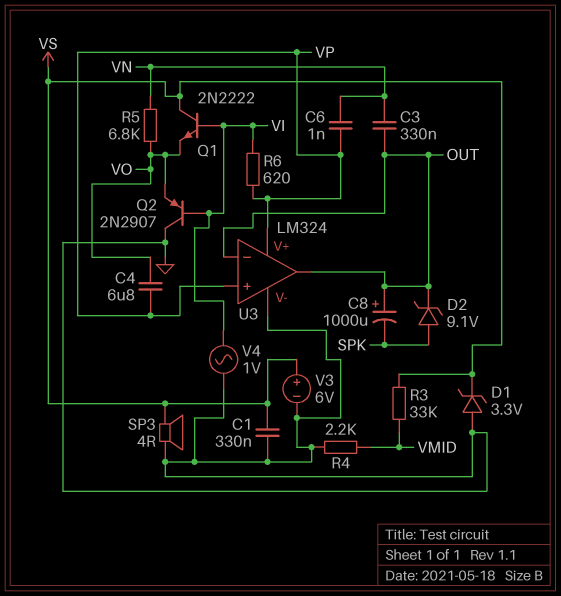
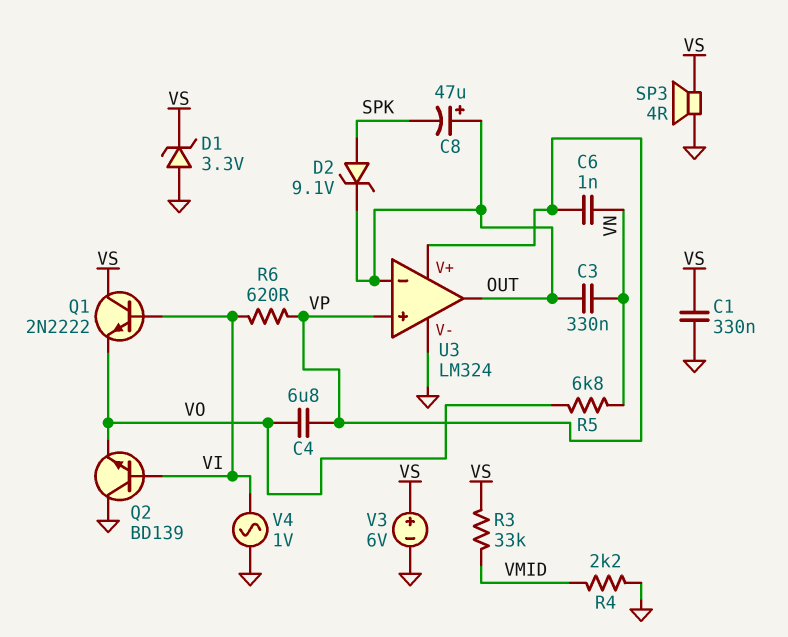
C8: 1000uF (plus OUT, minus SPK) -> 47uF (plus OUT, minus SPK)
Q2: PNP 2N2907 (B VI, C GND, E VO) -> NPN BD139 (B VI, C GND, E VO)

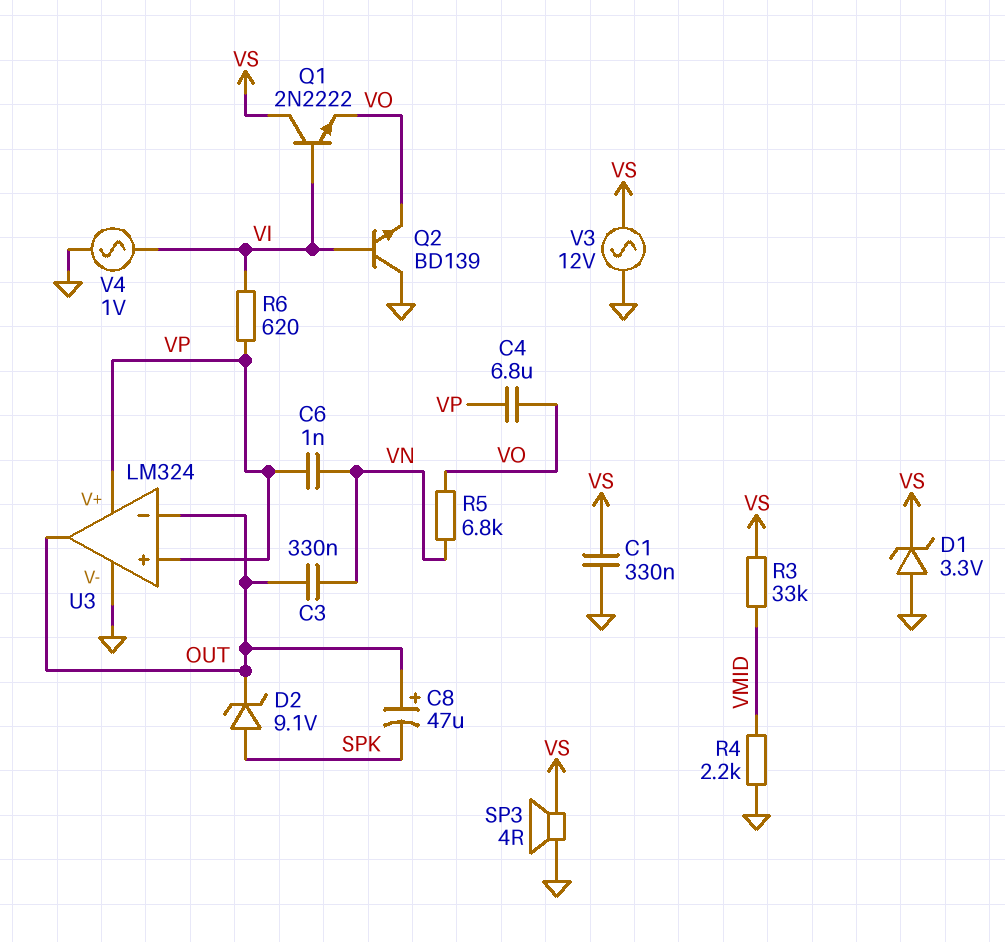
V3: 6V (plus VS, minus GND) -> AC 12V (GND, VS)

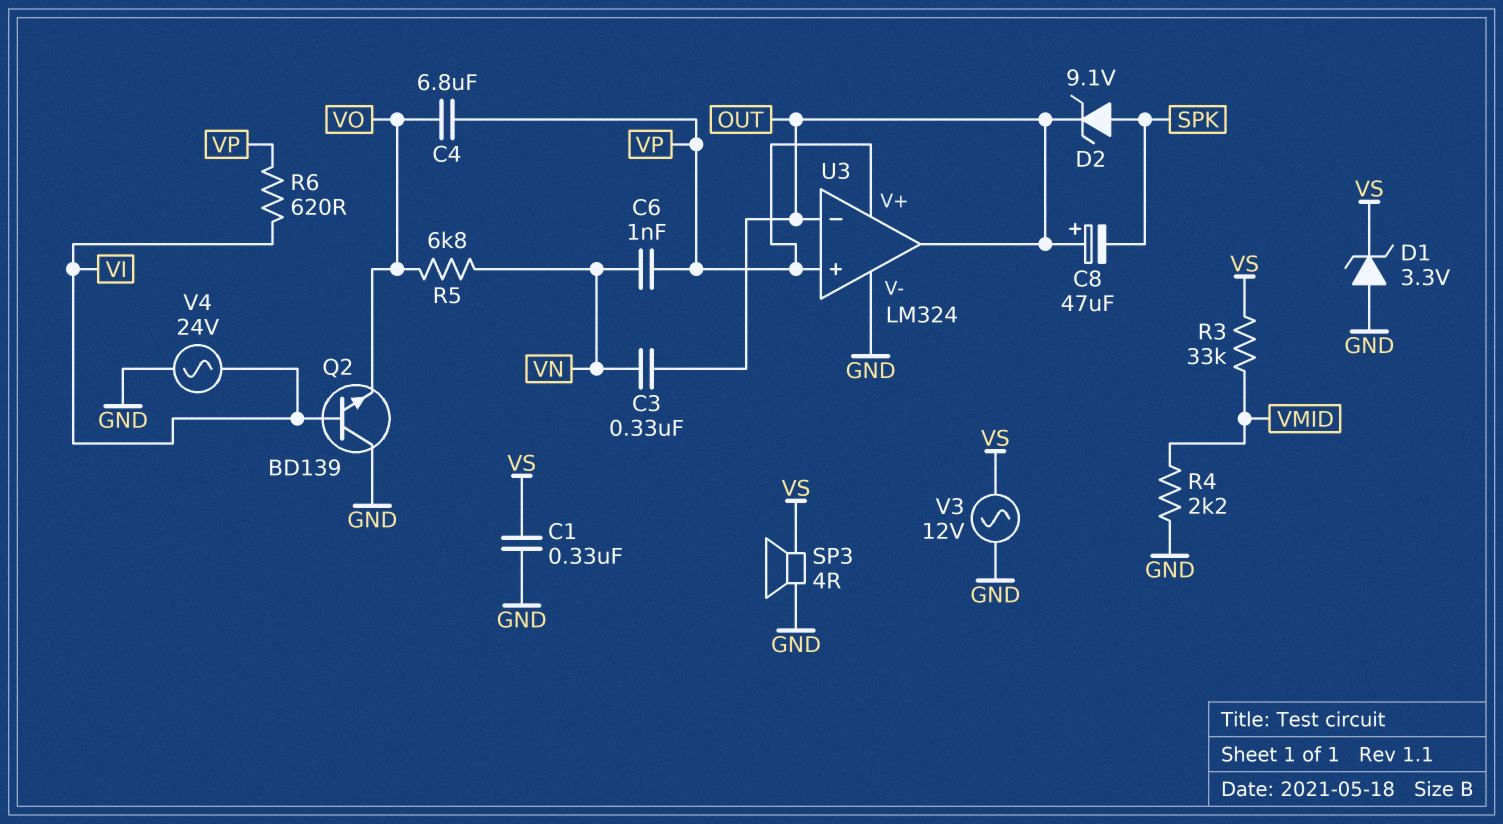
Q1: NPN 2N2222 (B VI, C VS, E VO) -> none
V4: AC 1V (GND, VI) -> AC 24V (GND, VI)

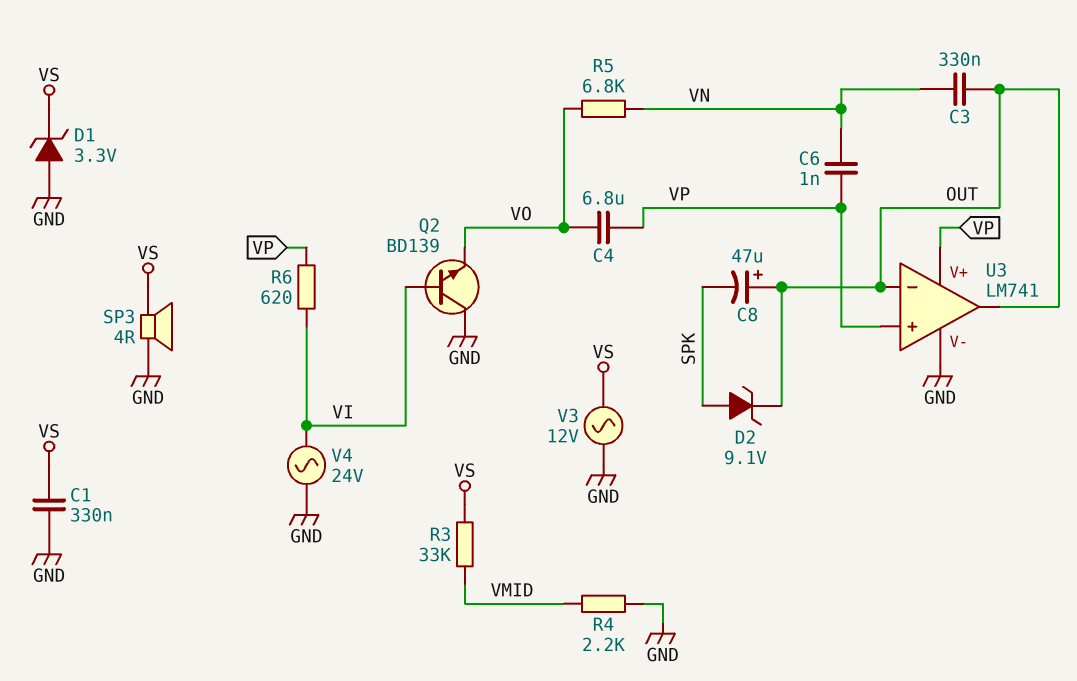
U3: LM324 -> LM741

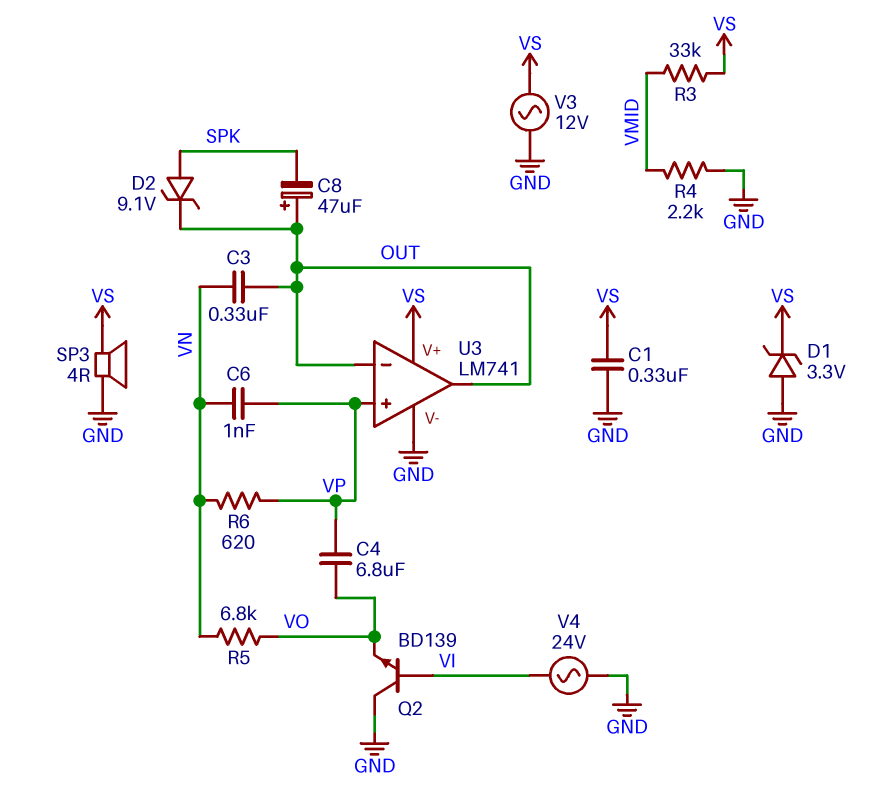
R6: 620 (VI, VP) -> 620 (VN, VP)
U3 pin V+: VP -> VS

